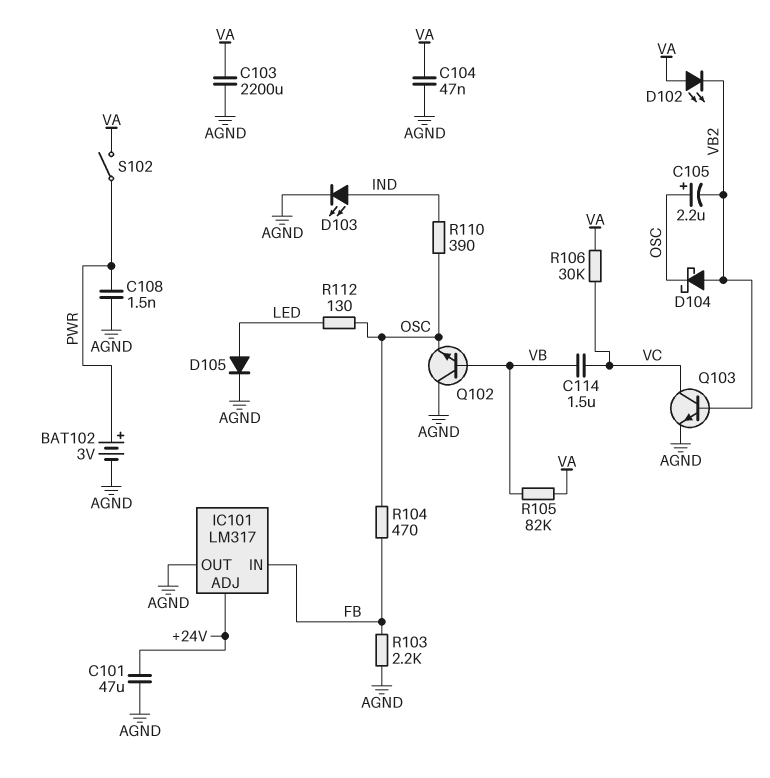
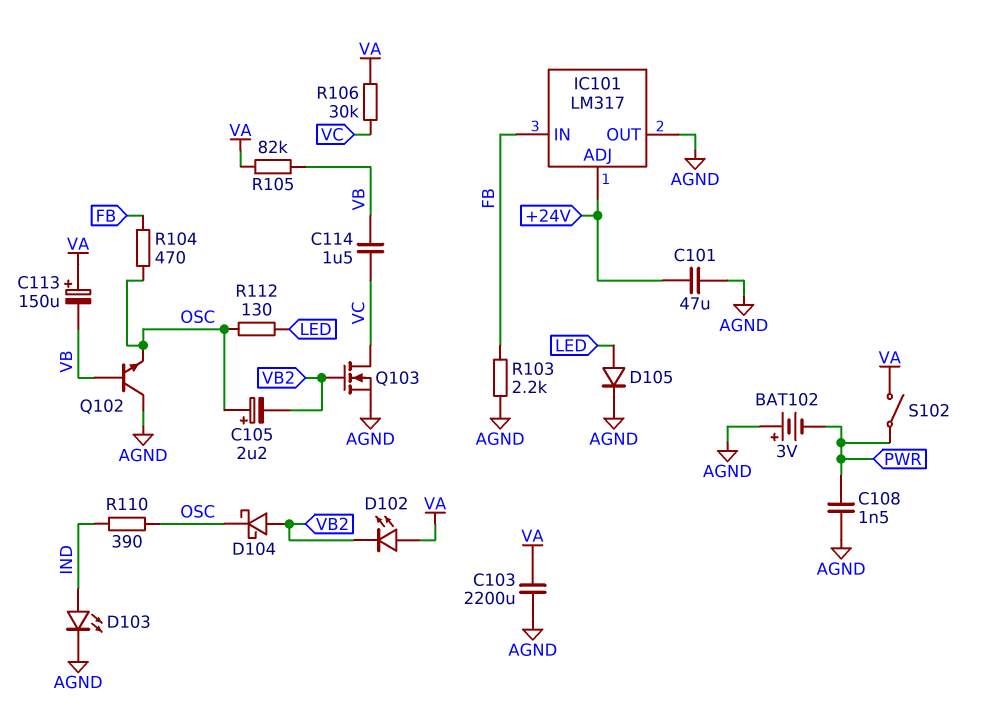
BAT102: 3V (plus PWR, minus AGND) -> 3V (plus AGND, minus PWR)
C104: 47nF (AGND, VA) -> none
C113: none -> 150uF (plus VA, minus VB)
Q103: NPN (B VB2, C VC, E AGND) -> NMOS (G VB2, D VC, S AGND)

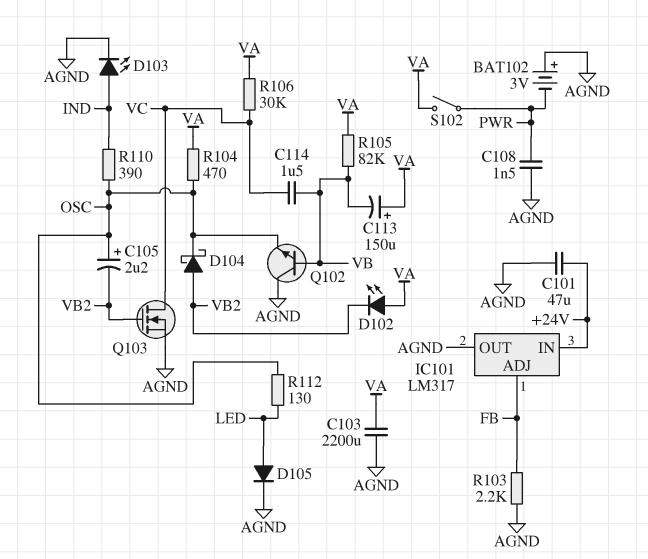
IC101 pin ADJ: +24V -> FB
IC101 pin IN: FB -> +24V
R104: 470 (FB, OSC) -> 470 (OSC, VA)

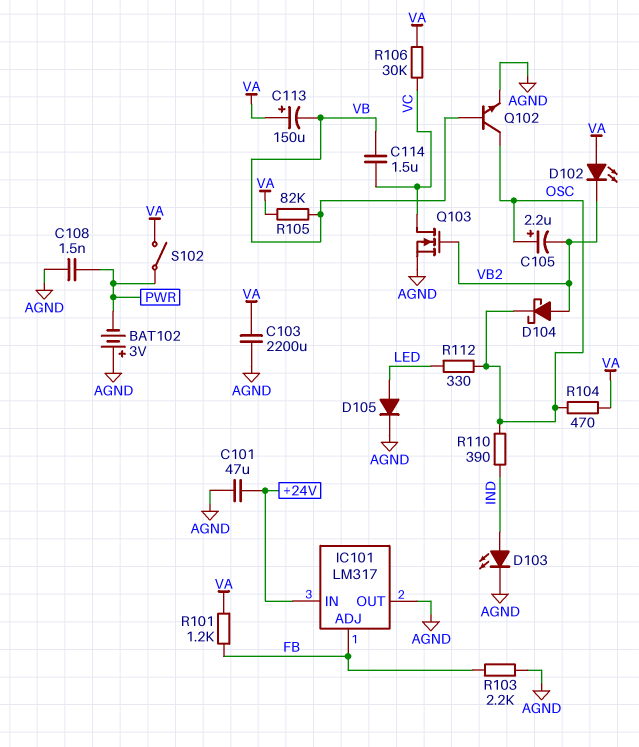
Q102: NPN (B VB, C AGND, E OSC) -> NPN (B VB, C OSC, E AGND)
R101: none -> 1.2k (FB, VA)
R112: 130 (LED, OSC) -> 330 (LED, OSC)

